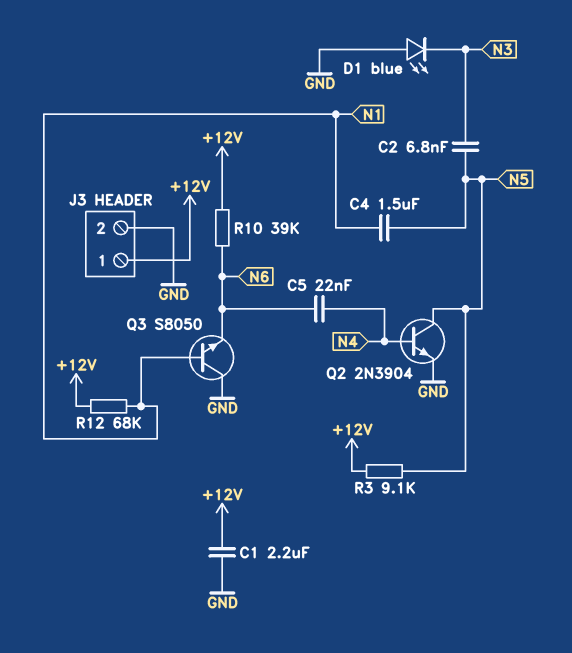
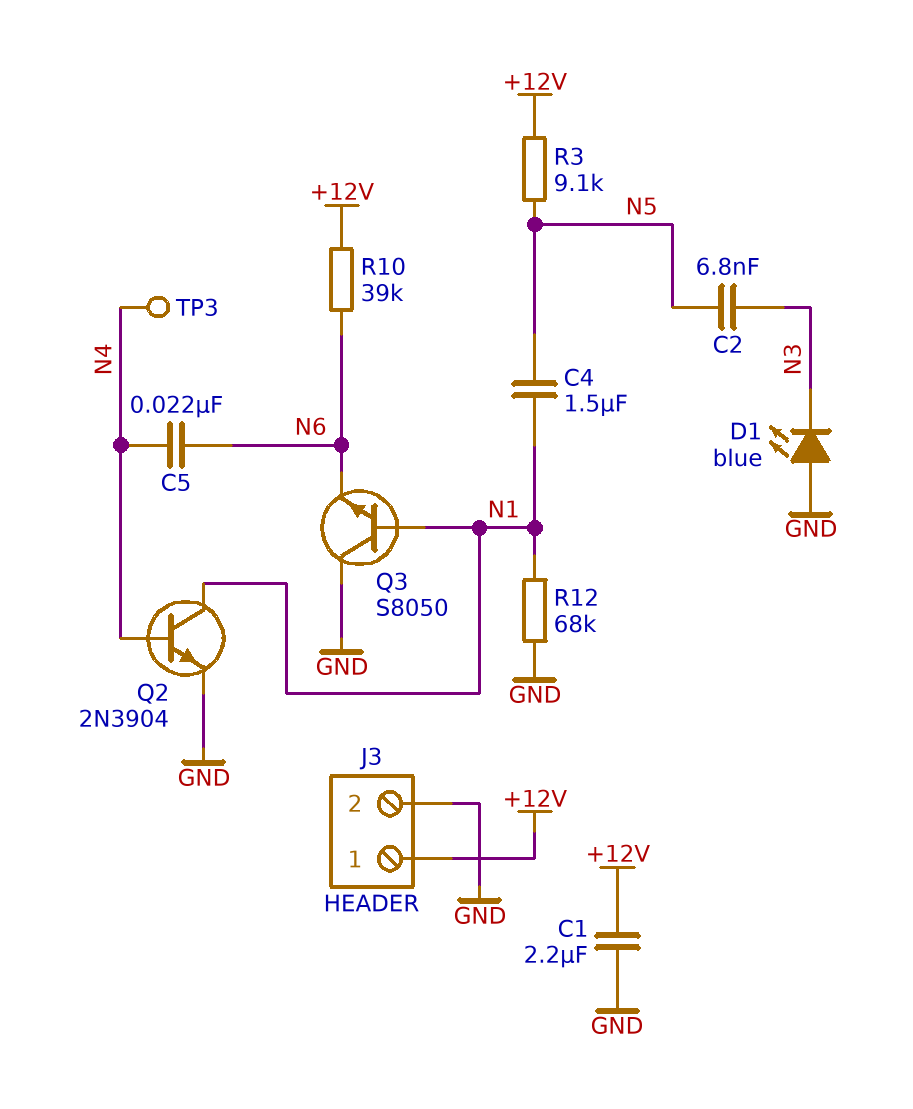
Q2: NPN 2N3904 (B N4, C N5, E GND) -> NPN 2N3904 (B N4, C N1, E GND)
R12: 68k (+12V, N1) -> 68k (GND, N1)
TP3: none -> test point (N4)

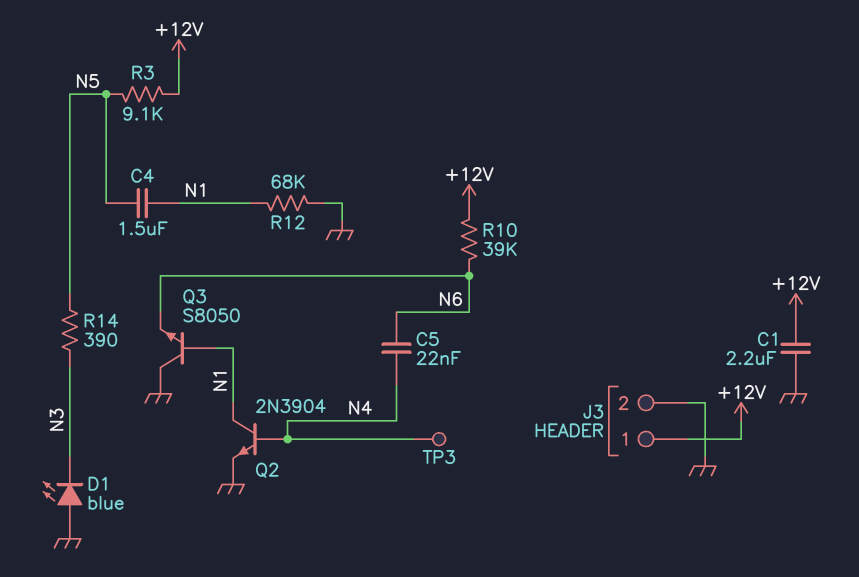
C2: 6.8nF (N3, N5) -> none
R14: none -> 390 (N3, N5)

